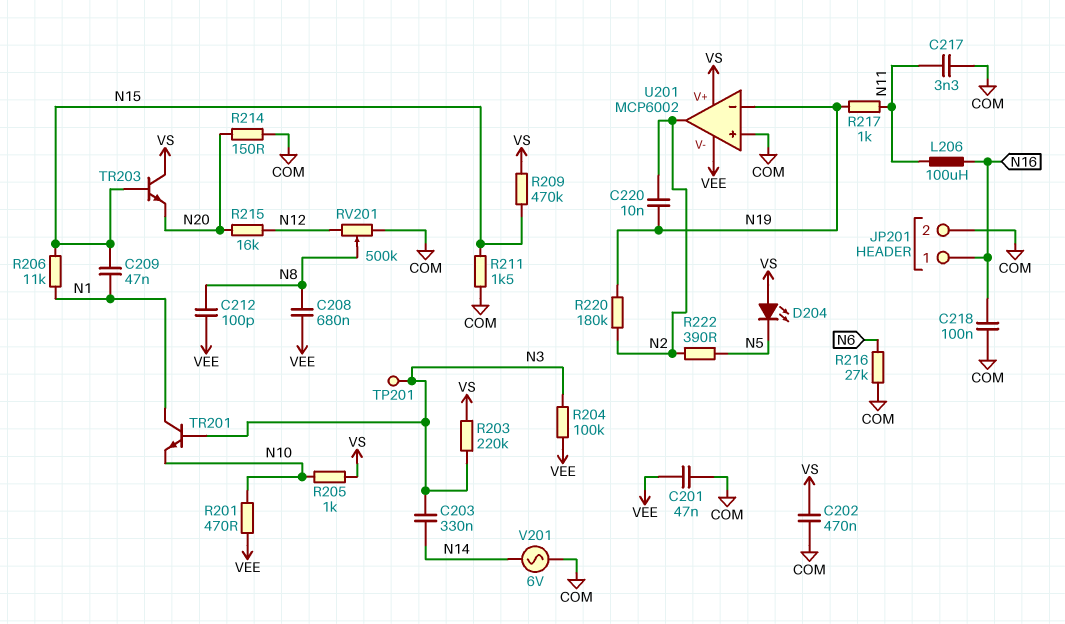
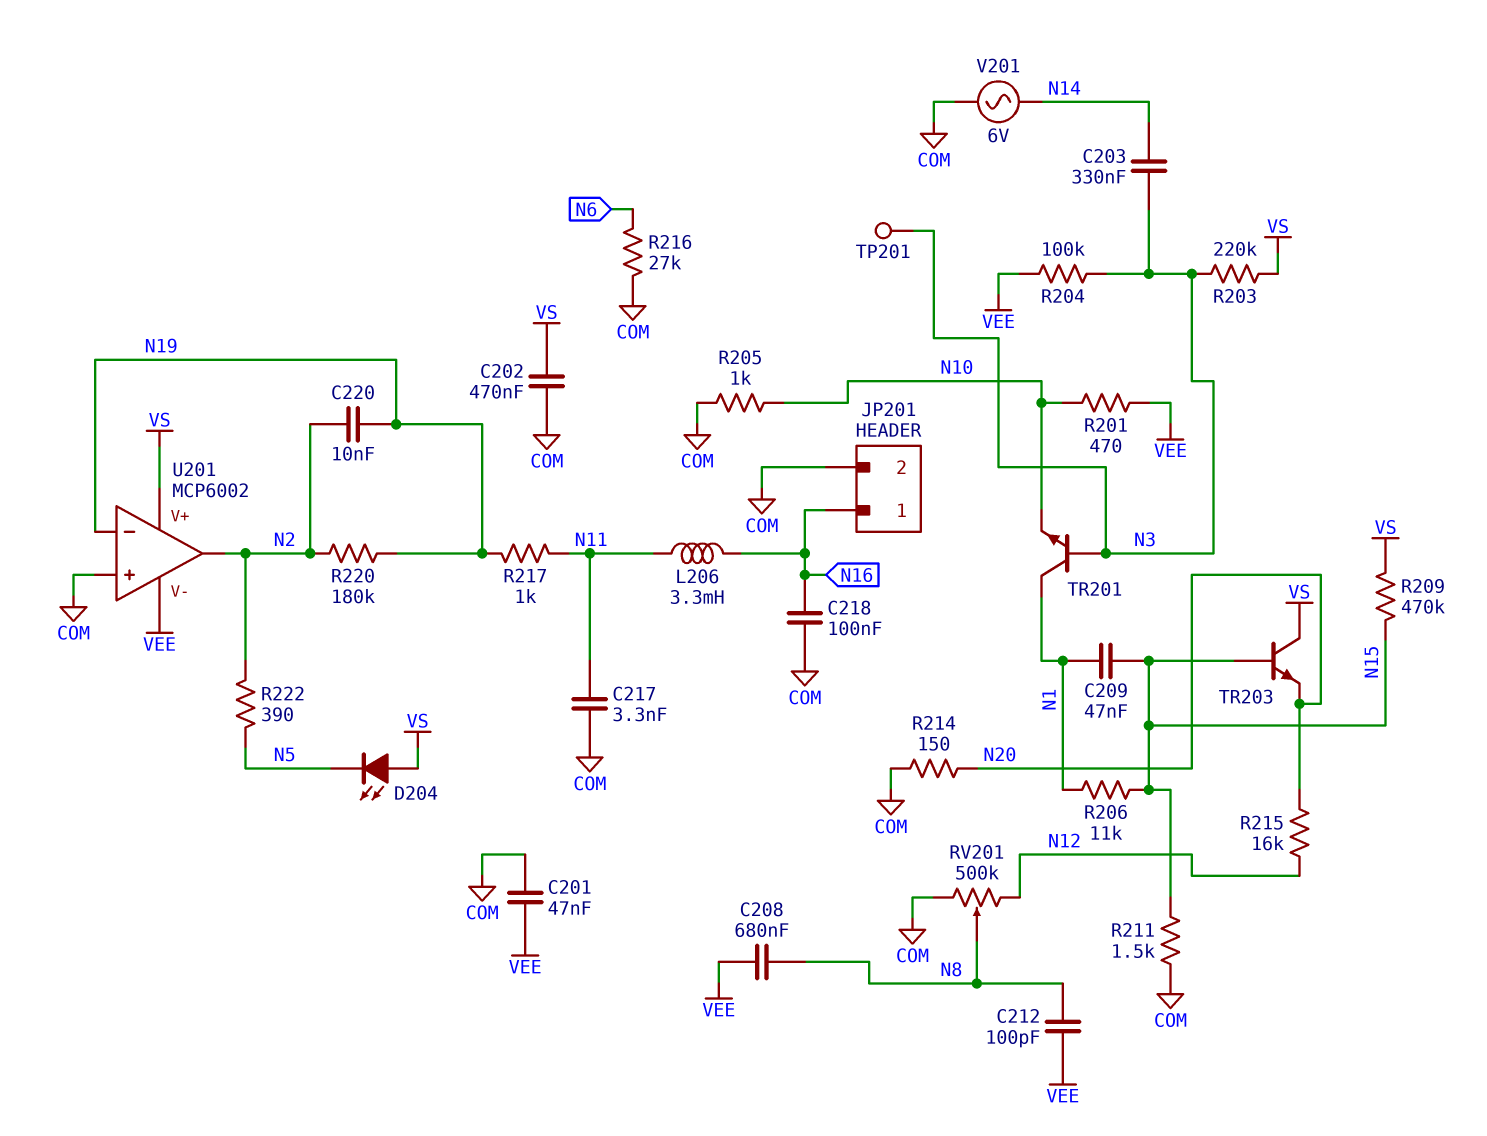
L206: 100uH (N11, N16) -> 3.3mH (N11, N16)
R205: 1k (N10, VS) -> 1k (COM, N10)

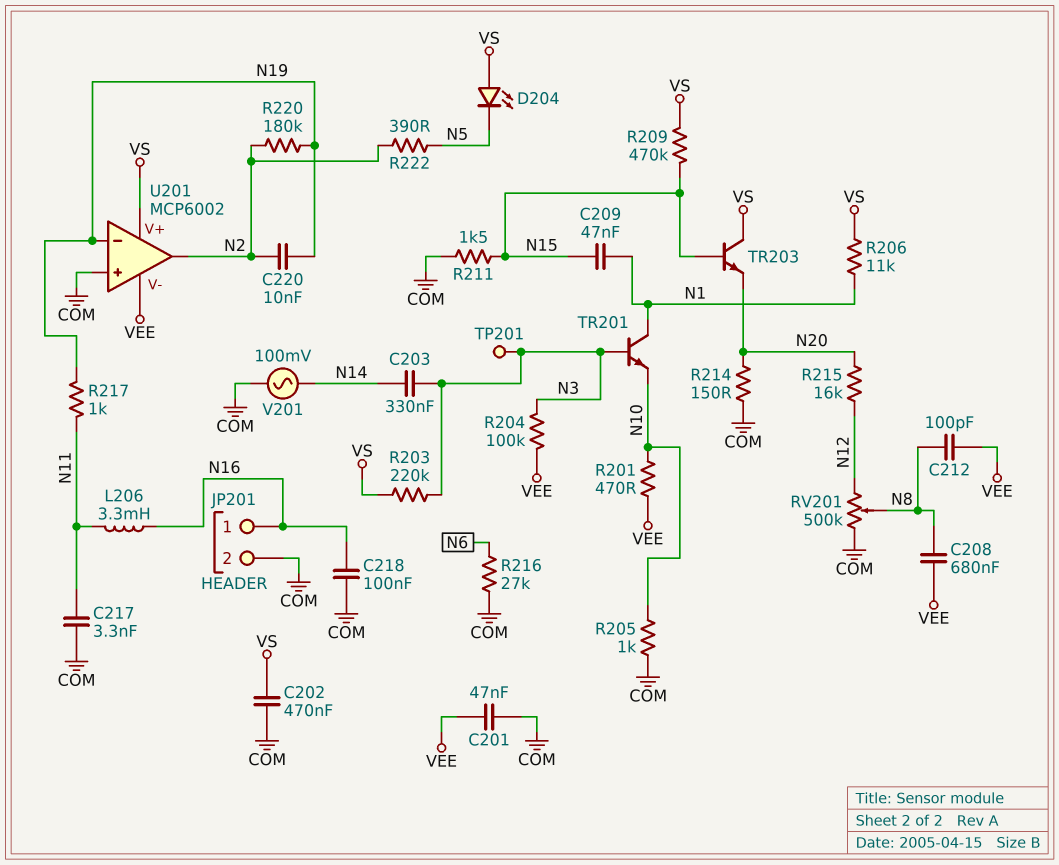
R206: 11k (N1, N15) -> 11k (N1, VS)
V201: AC 6V (COM, N14) -> AC 100mV (COM, N14)

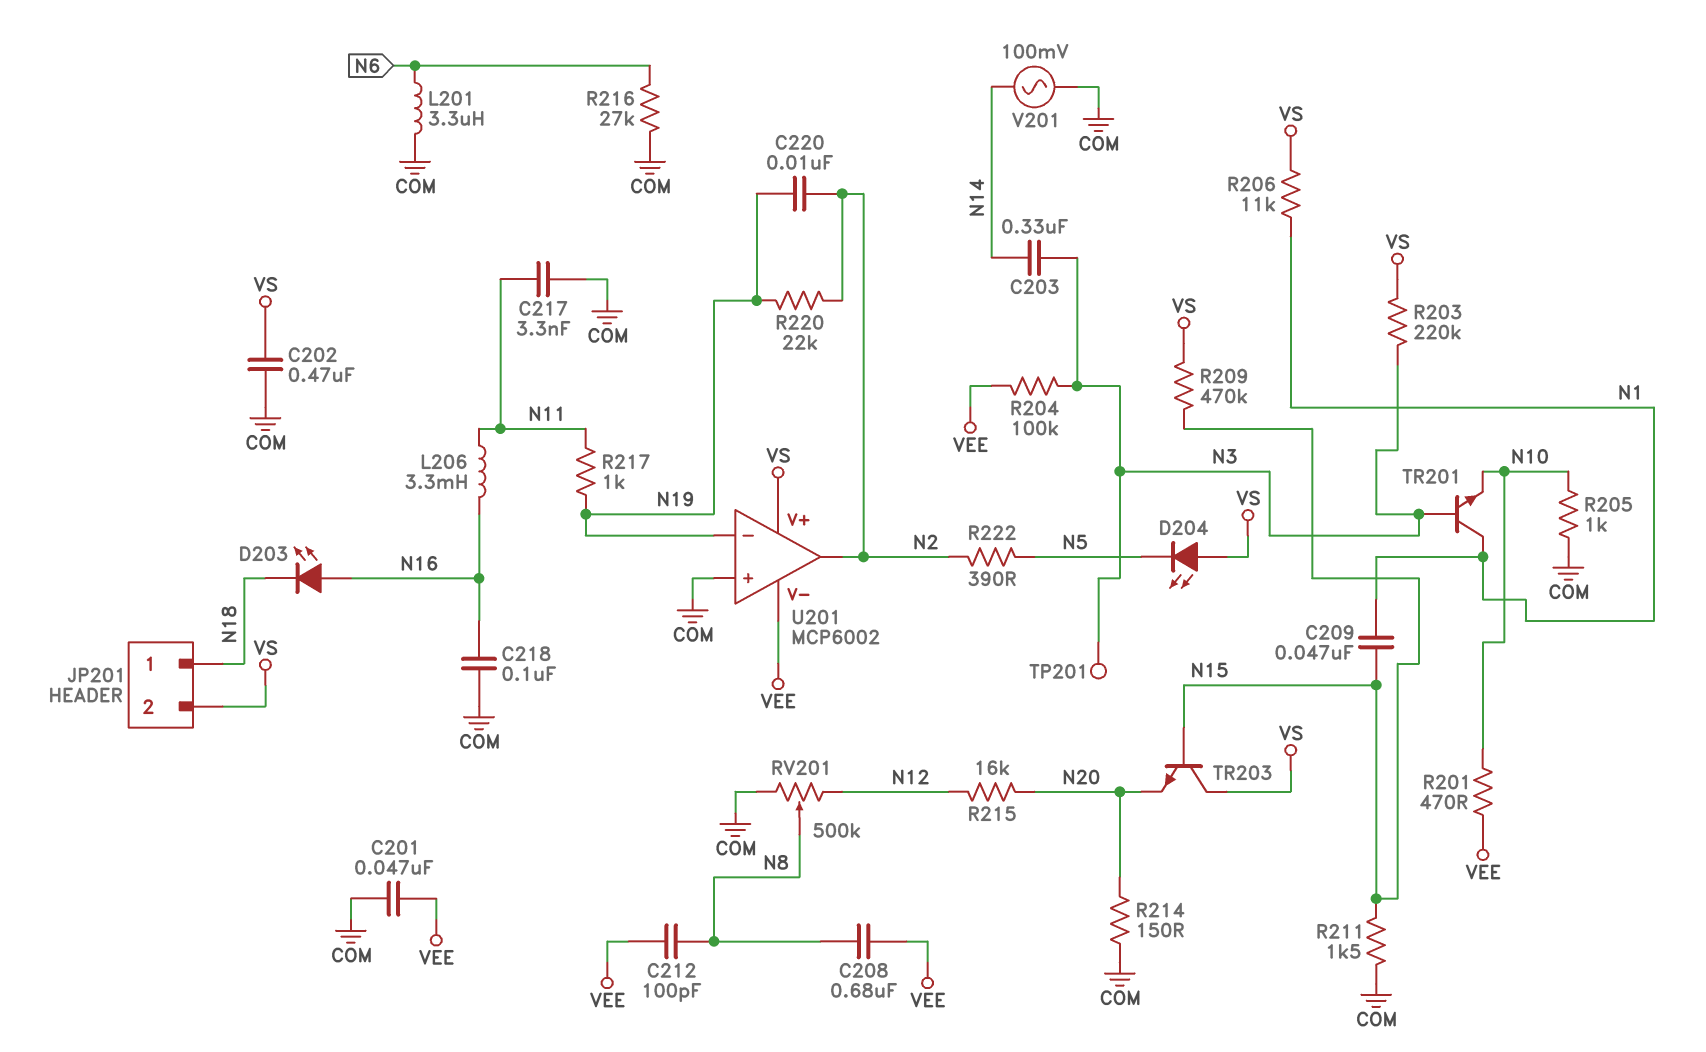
D203: none -> LED (A N16, K N18)
JP201 pin 1: N16 -> N18
JP201 pin 2: COM -> VS
L201: none -> 3.3uH (COM, N6)
R220: 180k (N2, N19) -> 22k (N2, N19)

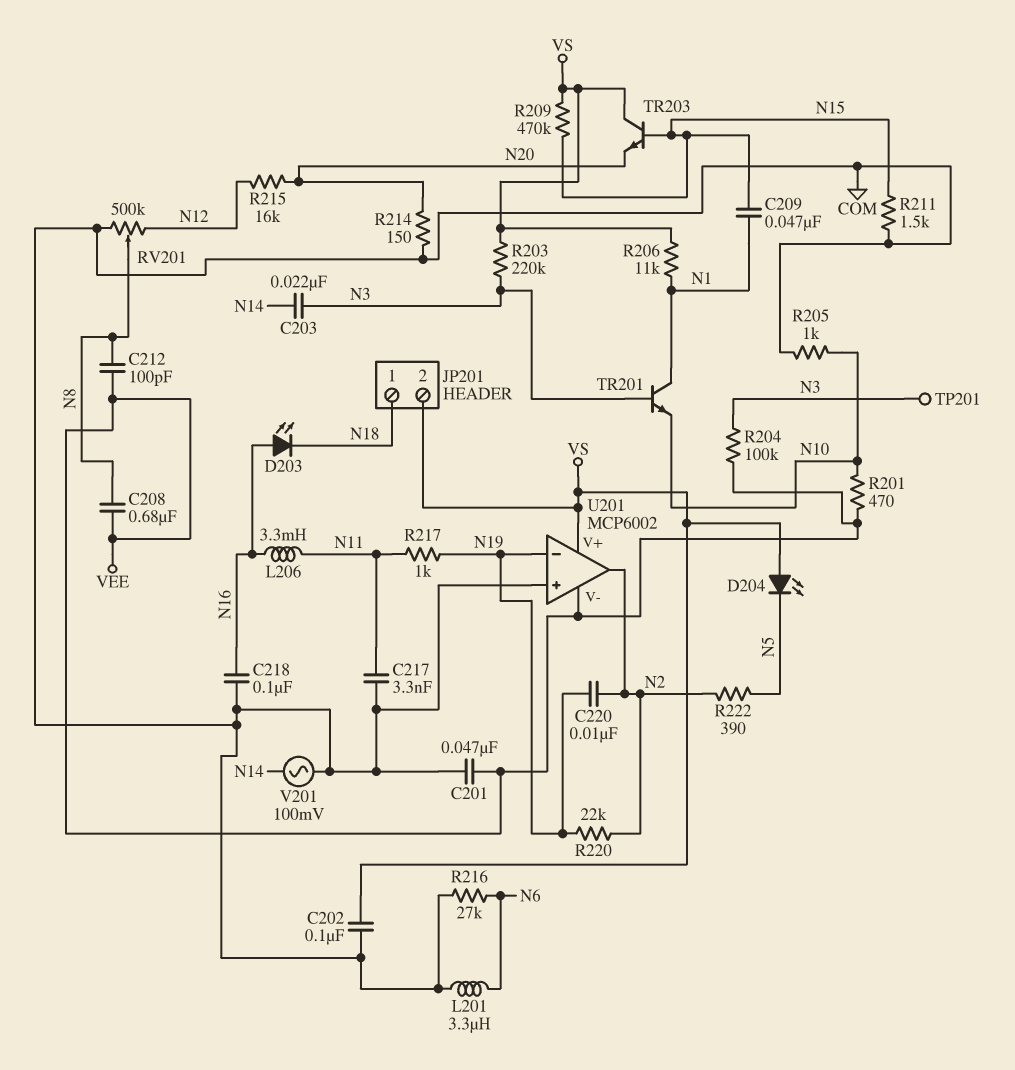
C202: 470nF (COM, VS) -> 100nF (COM, VS)
C203: 330nF (N3, N14) -> 22nF (N3, N14)

